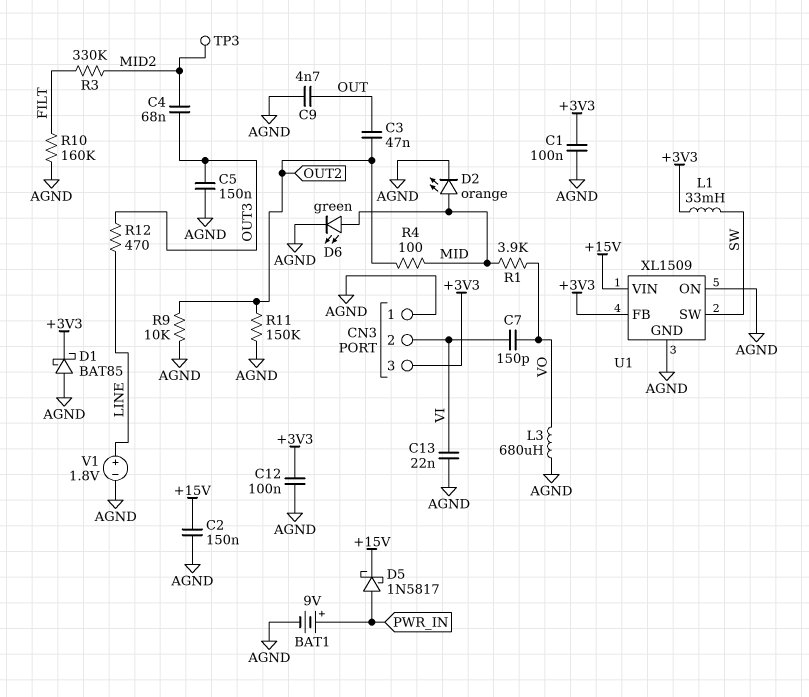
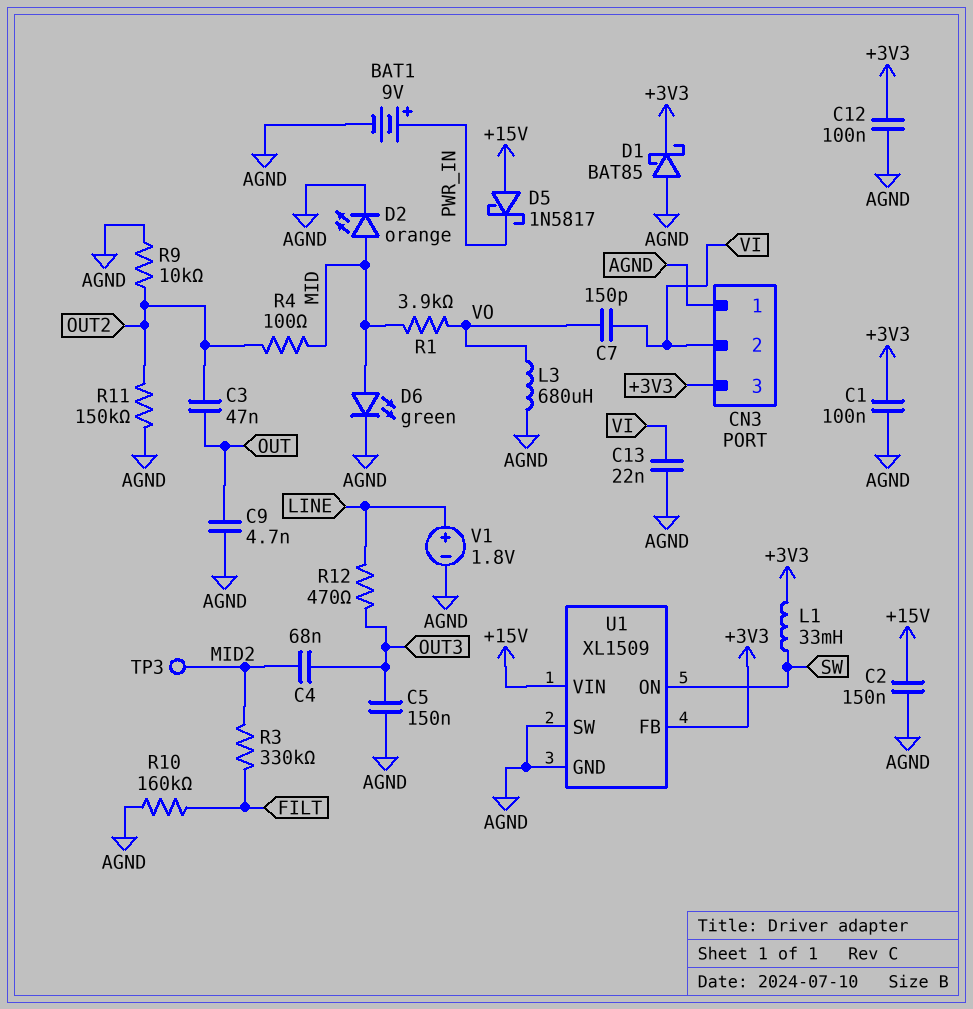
D5: schottky 1N5817 (A PWR_IN, K +15V) -> schottky 1N5817 (A +15V, K PWR_IN)
U1 pin ON: AGND -> SW
U1 pin SW: SW -> AGND

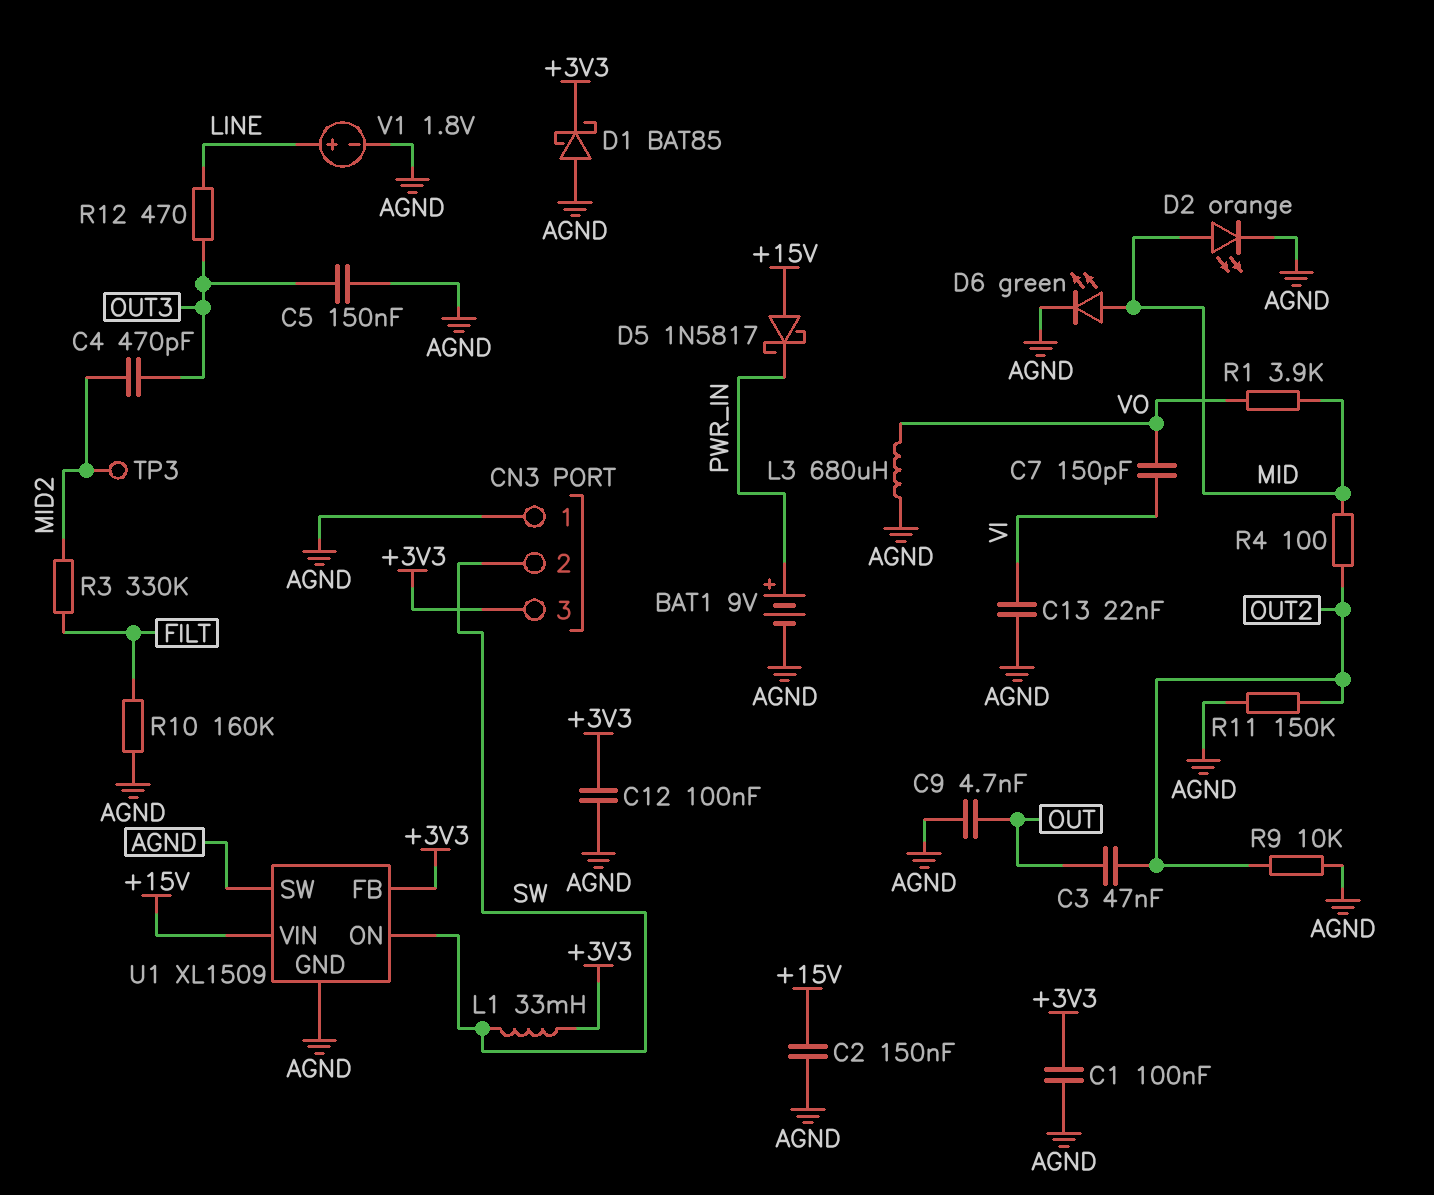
C4: 68nF (MID2, OUT3) -> 470pF (MID2, OUT3)
CN3 pin 2: VI -> SW

